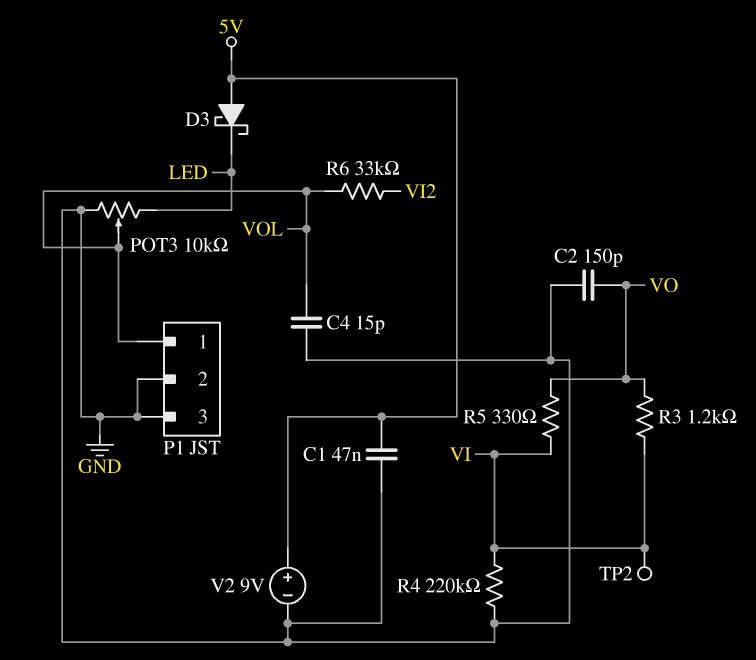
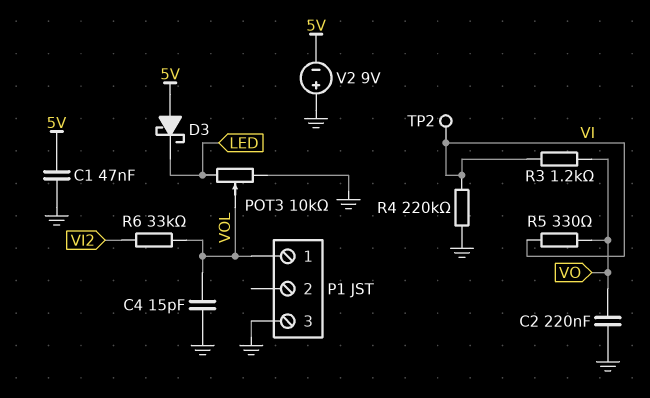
C2: 150pF (GND, VO) -> 220nF (GND, VO)
P1 pin 2: GND -> none
V2: 9V (plus 5V, minus GND) -> 9V (plus GND, minus 5V)

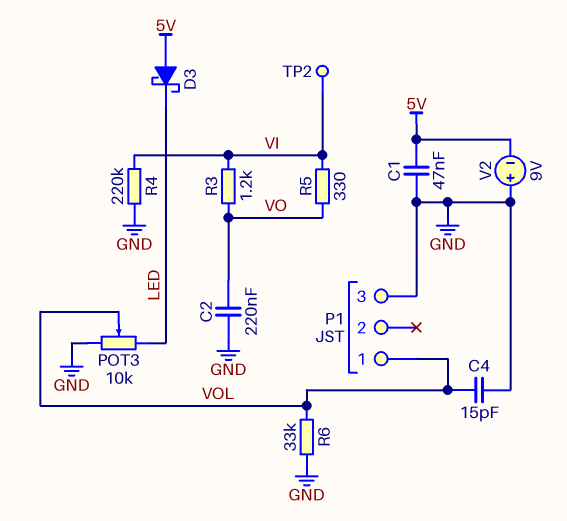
R6: 33k (VI2, VOL) -> 33k (GND, VOL)

